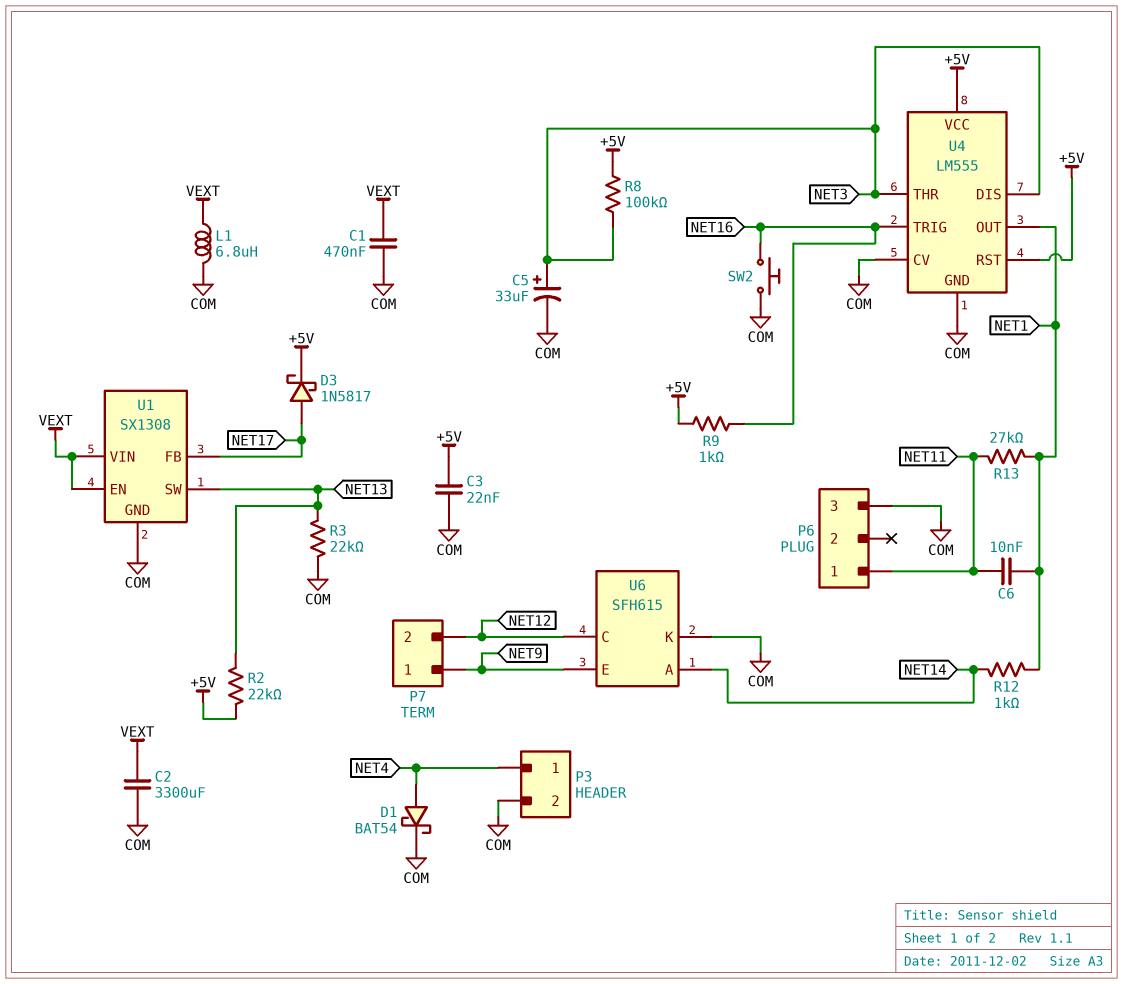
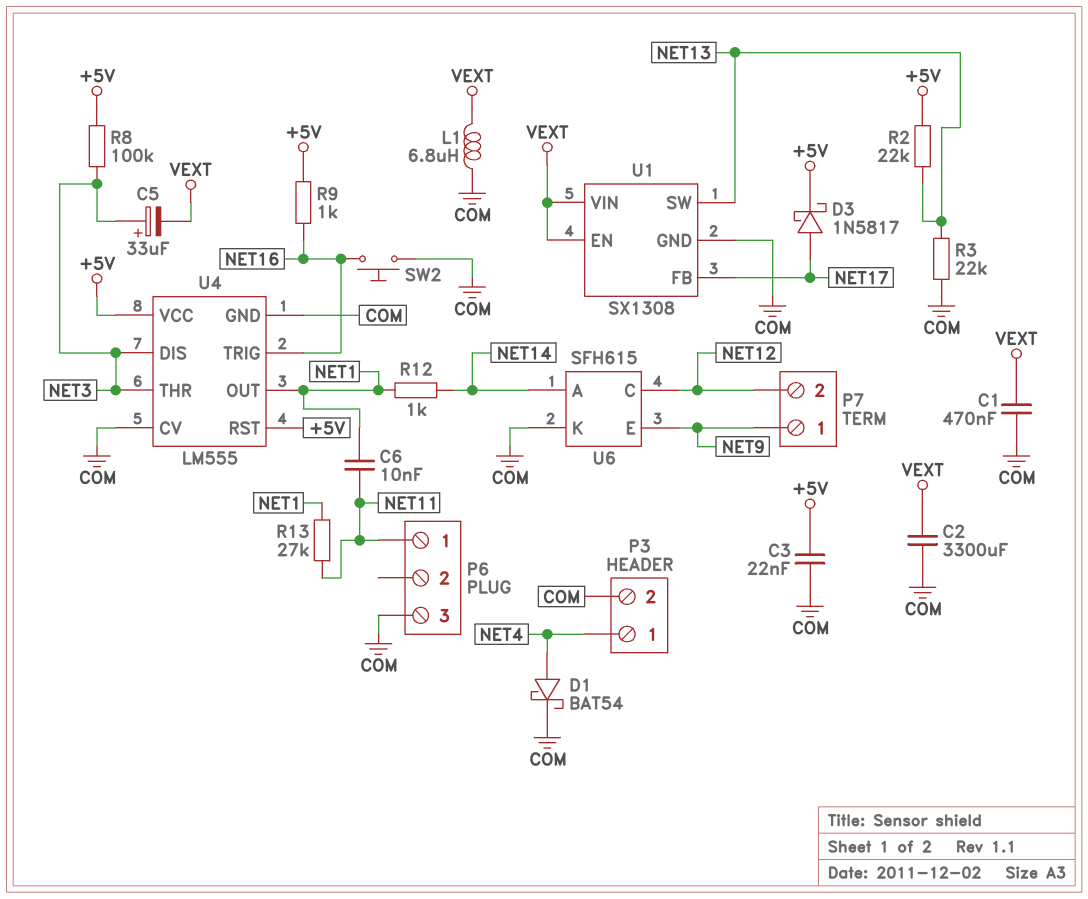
C5: 33uF (plus NET3, minus COM) -> 33uF (plus NET3, minus VEXT)

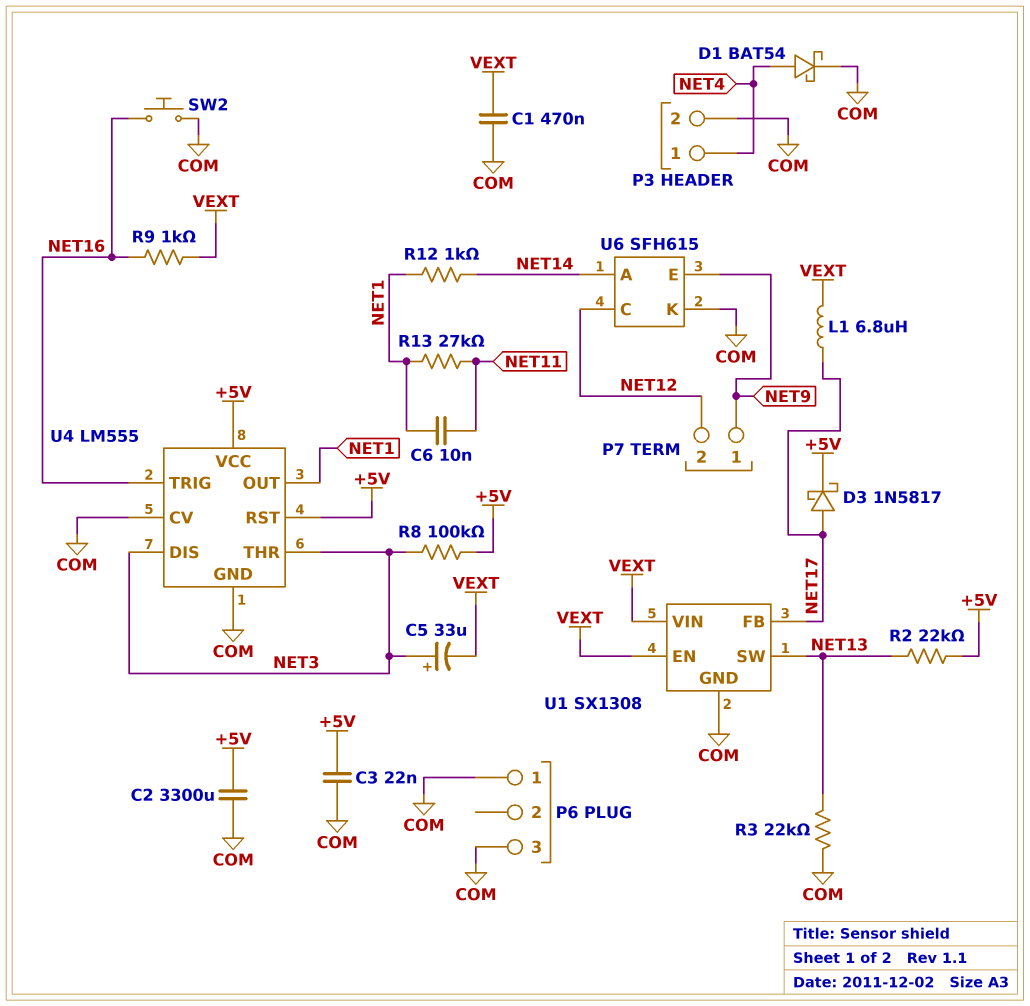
C2: 3300uF (COM, VEXT) -> 3300uF (+5V, COM)
L1: 6.8uH (COM, VEXT) -> 6.8uH (NET17, VEXT)
P6 pin 1: NET11 -> COM
R9: 1k (+5V, NET16) -> 1k (NET16, VEXT)

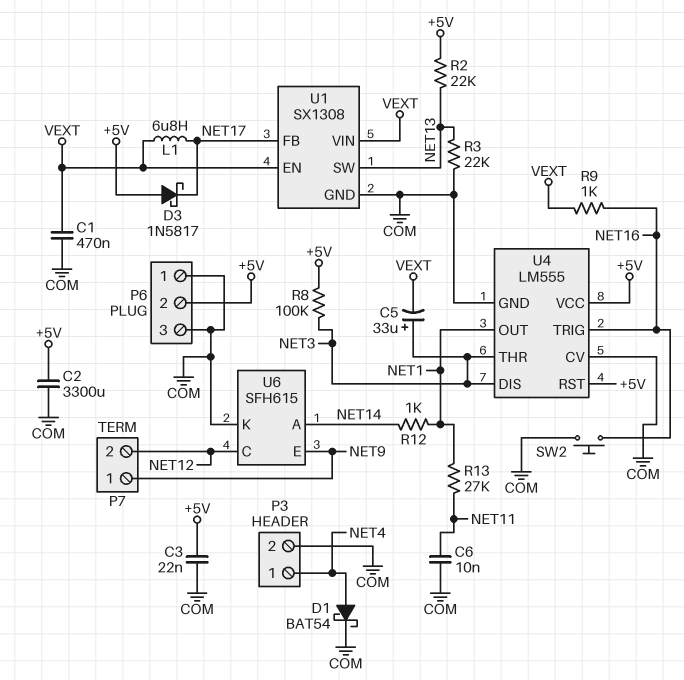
C6: 10nF (NET1, NET11) -> 10nF (COM, NET11)
D3: schottky 1N5817 (A NET17, K +5V) -> schottky 1N5817 (A +5V, K NET17)
P6 pin 2: none -> +5V

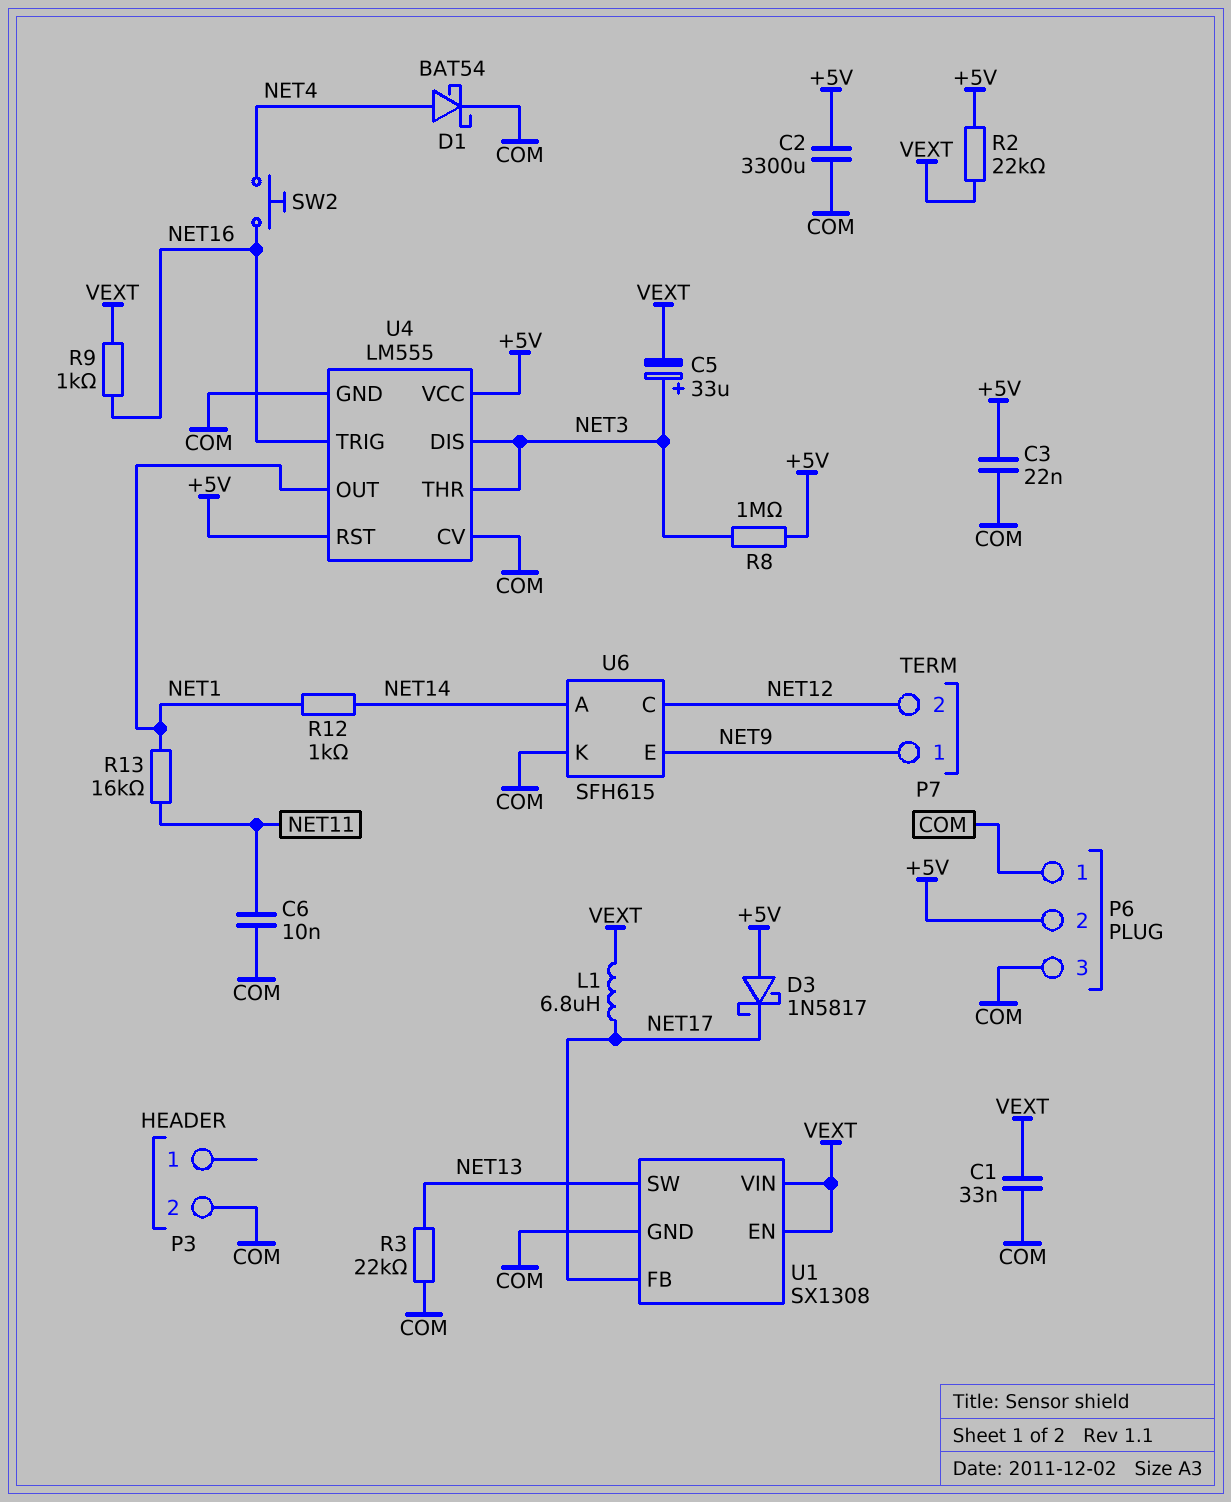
C1: 470nF (COM, VEXT) -> 33nF (COM, VEXT)
P3 pin 1: NET4 -> none
R2: 22k (+5V, NET13) -> 22k (+5V, VEXT)
R8: 100k (+5V, NET3) -> 1M (+5V, NET3)
R13: 27k (NET1, NET11) -> 16k (NET1, NET11)
SW2: button (COM, NET16) -> button (NET4, NET16)

